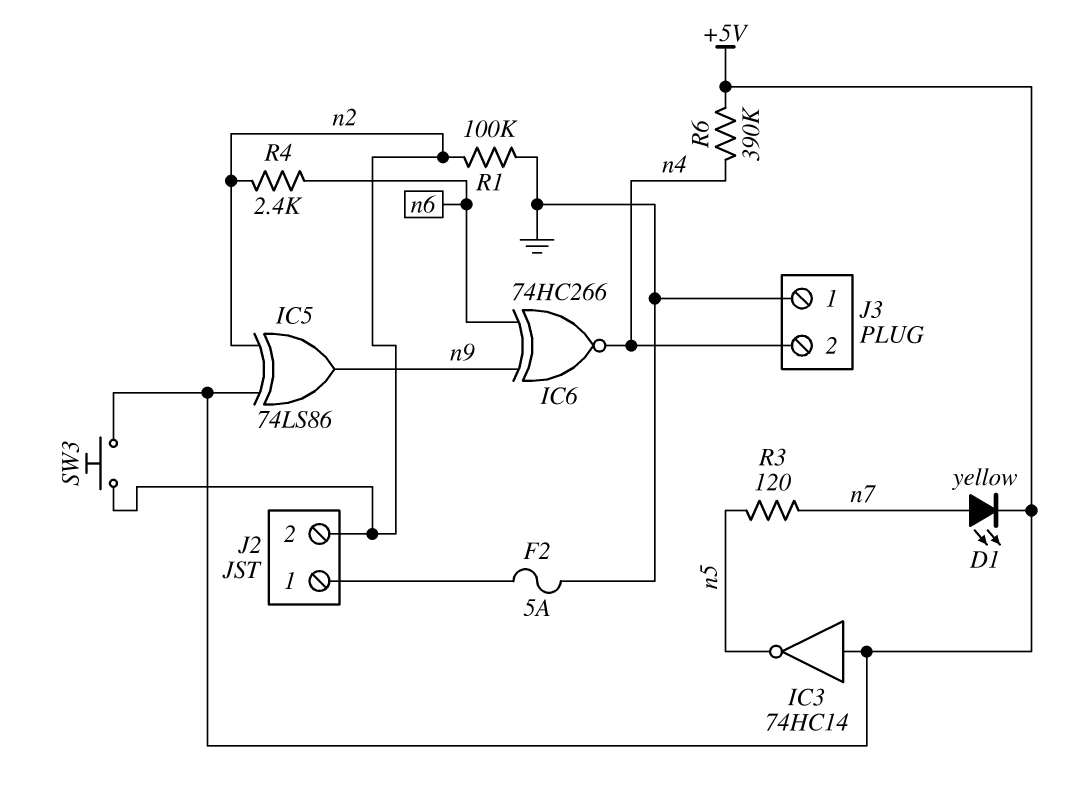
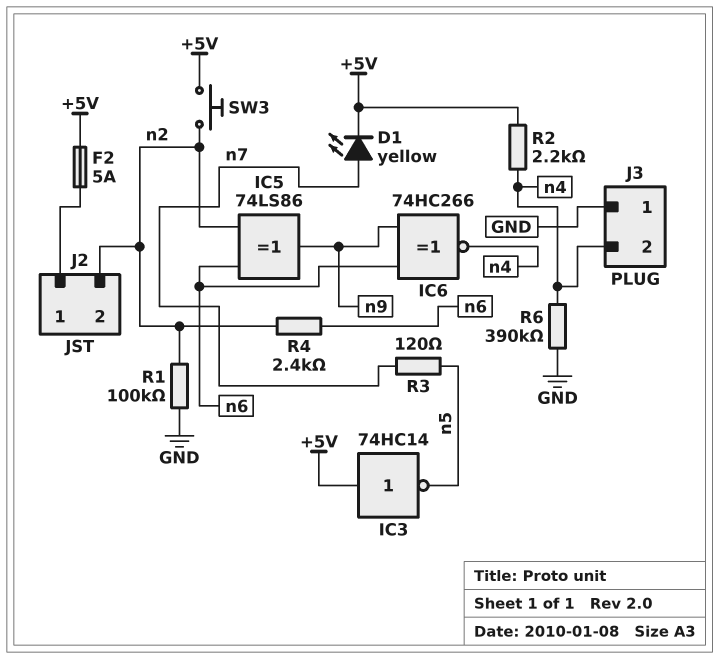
F2: 5A (GND, J2/1) -> 5A (+5V, J2/1)
IC5: XOR 74LS86 (in +5V, in n2, out n9) -> XOR 74LS86 (in n2, in n6, out n9)
R2: none -> 2.2k (+5V, n4)
R6: 390k (+5V, n4) -> 390k (GND, n4)

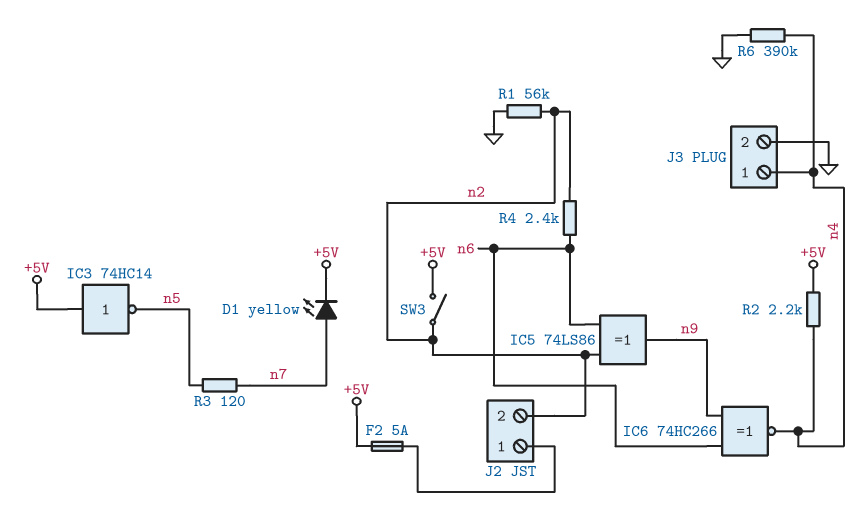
J3 pin 1: GND -> n4
J3 pin 2: n4 -> GND
R1: 100k (GND, n2) -> 56k (GND, n2)
SW3: button (+5V, n2) -> switch (+5V, n2)

